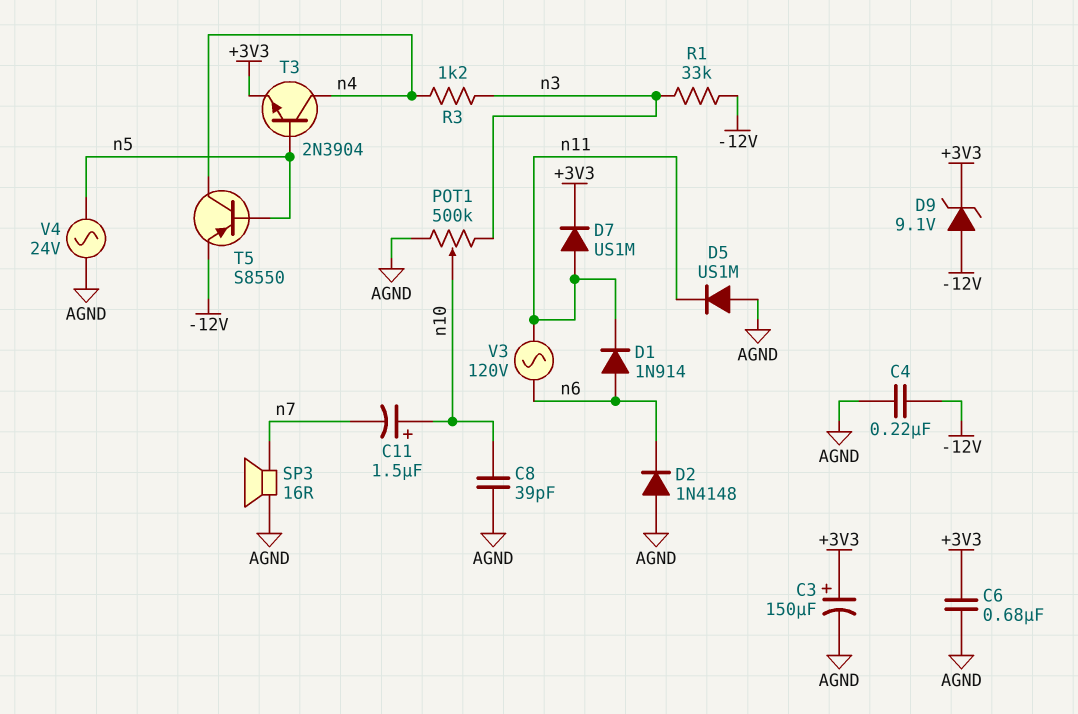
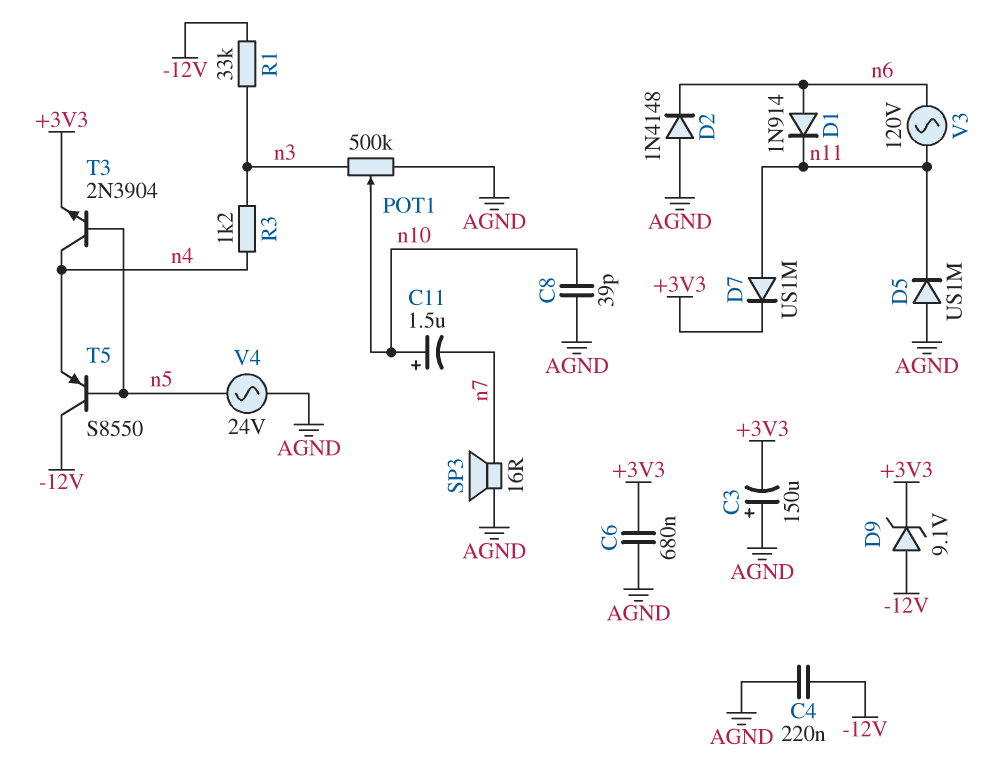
C3: 150uF (plus +3V3, minus AGND) -> 150uF (plus AGND, minus +3V3)
T5: PNP S8550 (B n5, C n4, E -12V) -> PNP S8550 (B n5, C -12V, E n4)

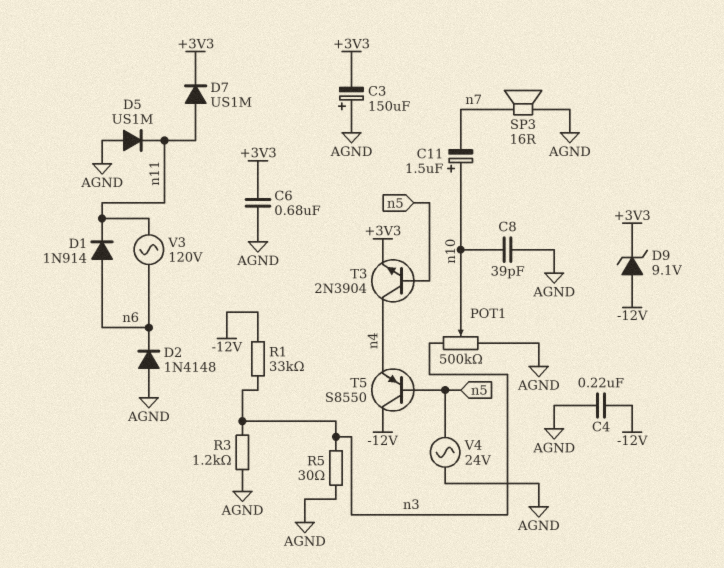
R3: 1.2k (n3, n4) -> 1.2k (AGND, n3)
R5: none -> 30 (AGND, n3)

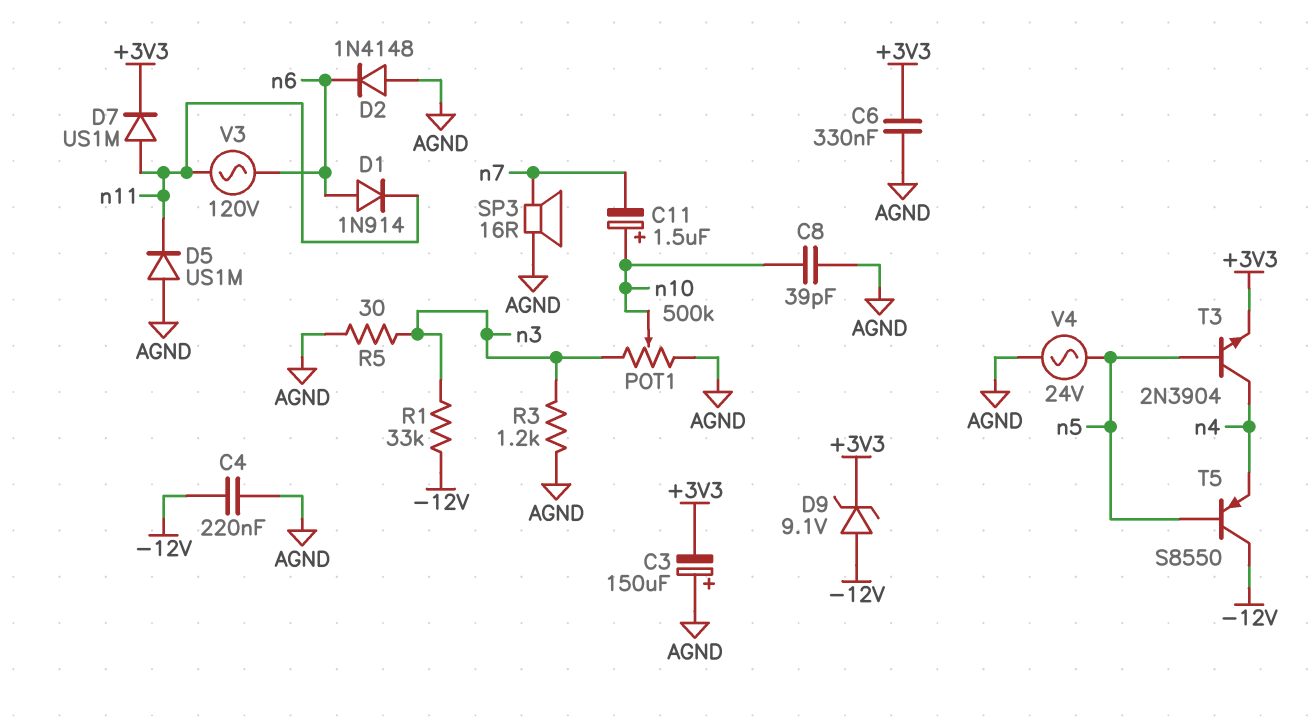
C6: 680nF (+3V3, AGND) -> 330nF (+3V3, AGND)

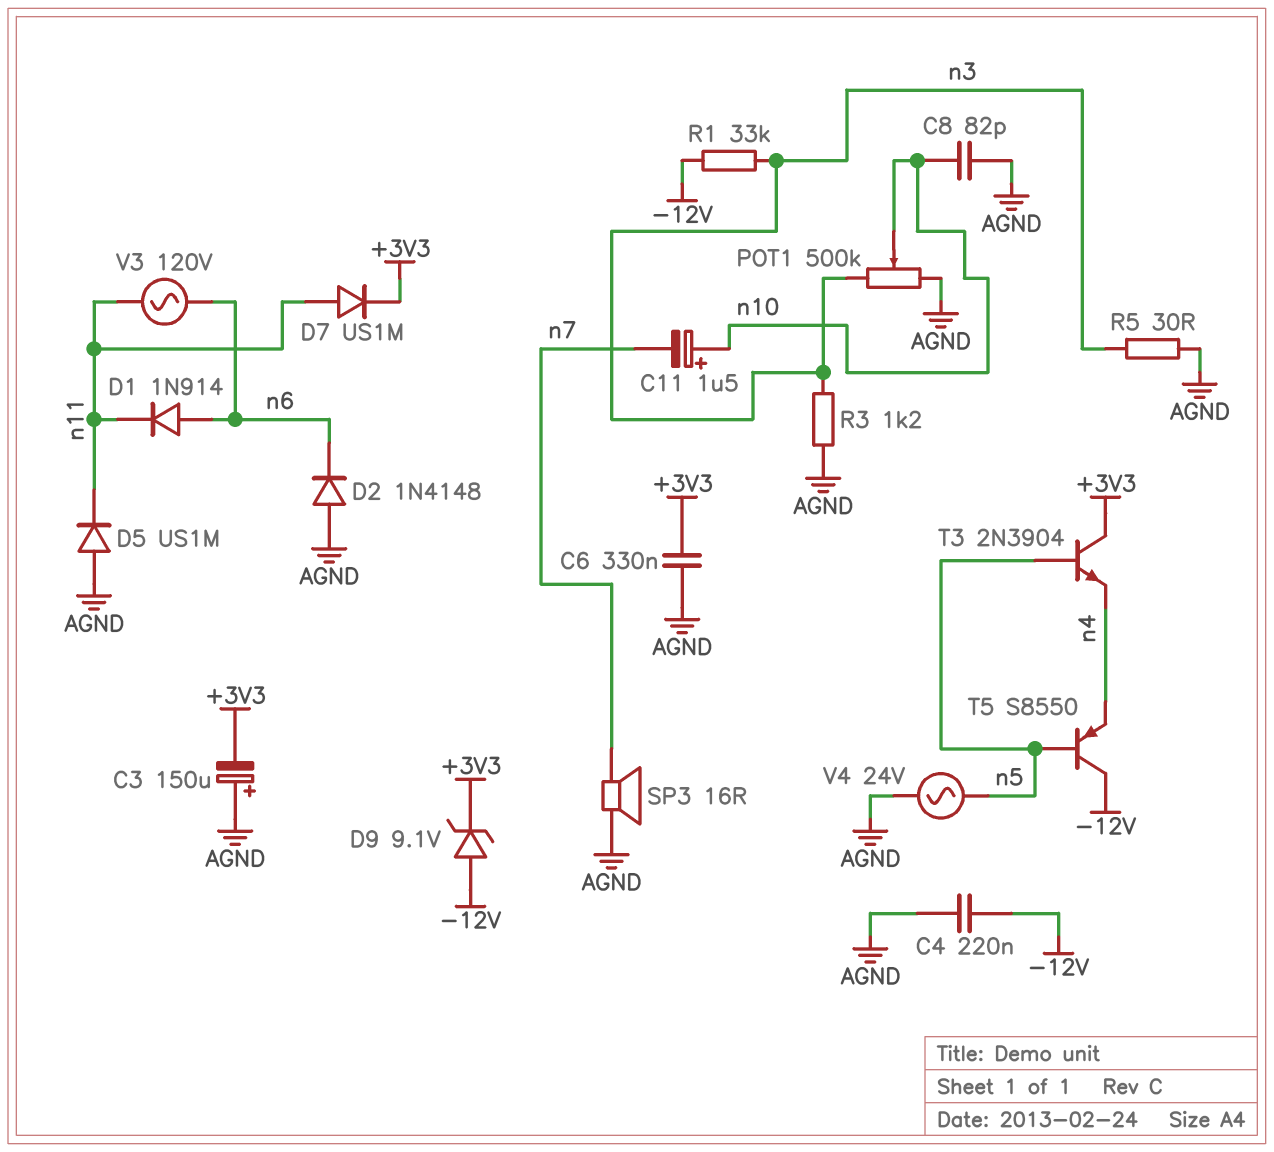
C8: 39pF (AGND, n10) -> 82pF (AGND, n10)
T3: NPN 2N3904 (B n5, C n4, E +3V3) -> NPN 2N3904 (B n5, C +3V3, E n4)

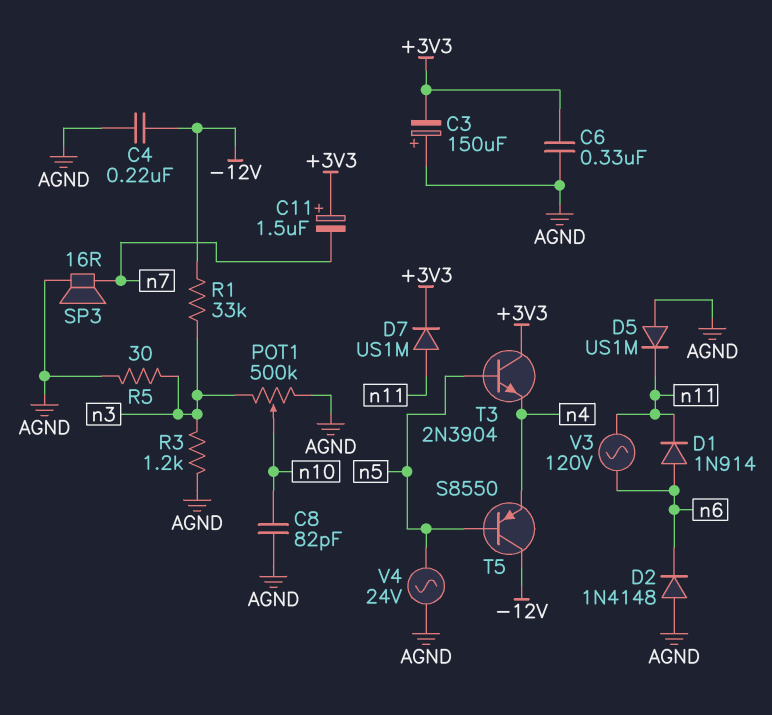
C11: 1.5uF (plus n10, minus n7) -> 1.5uF (plus +3V3, minus n7)
D9: zener 9.1V (A -12V, K +3V3) -> none

